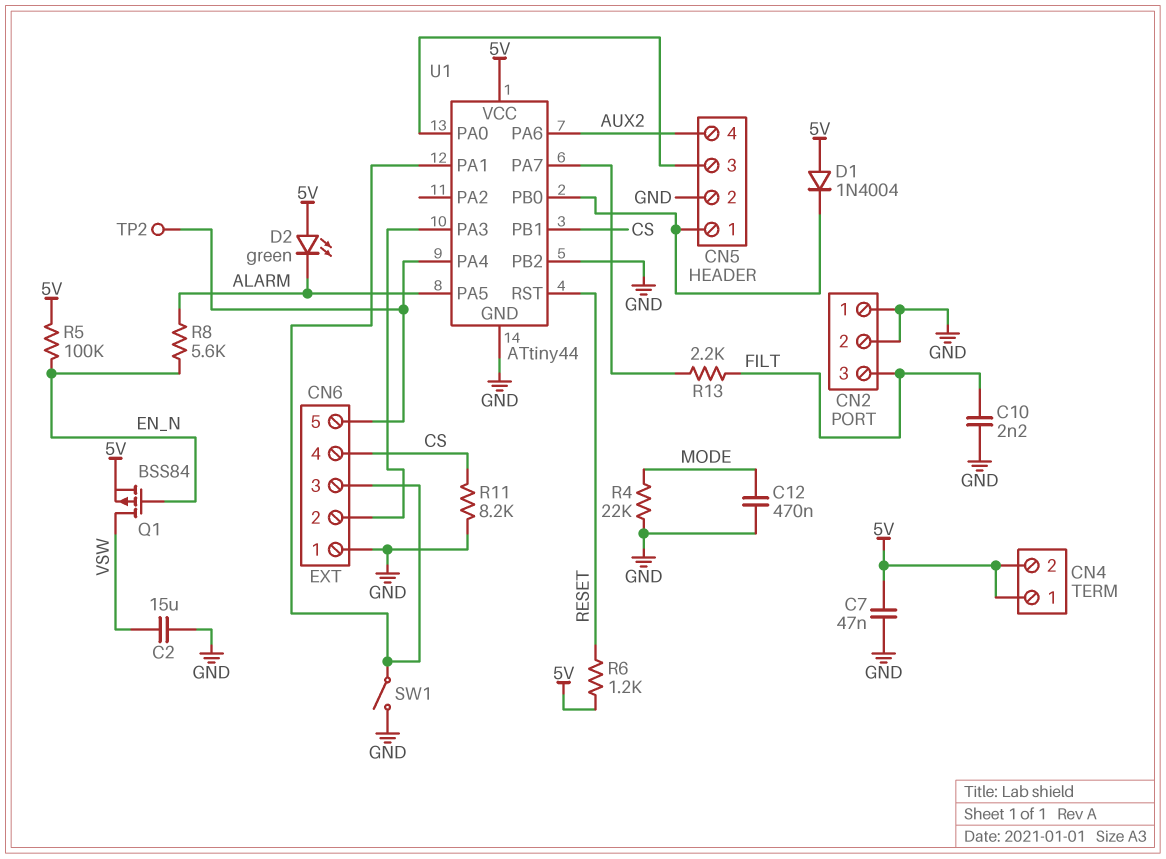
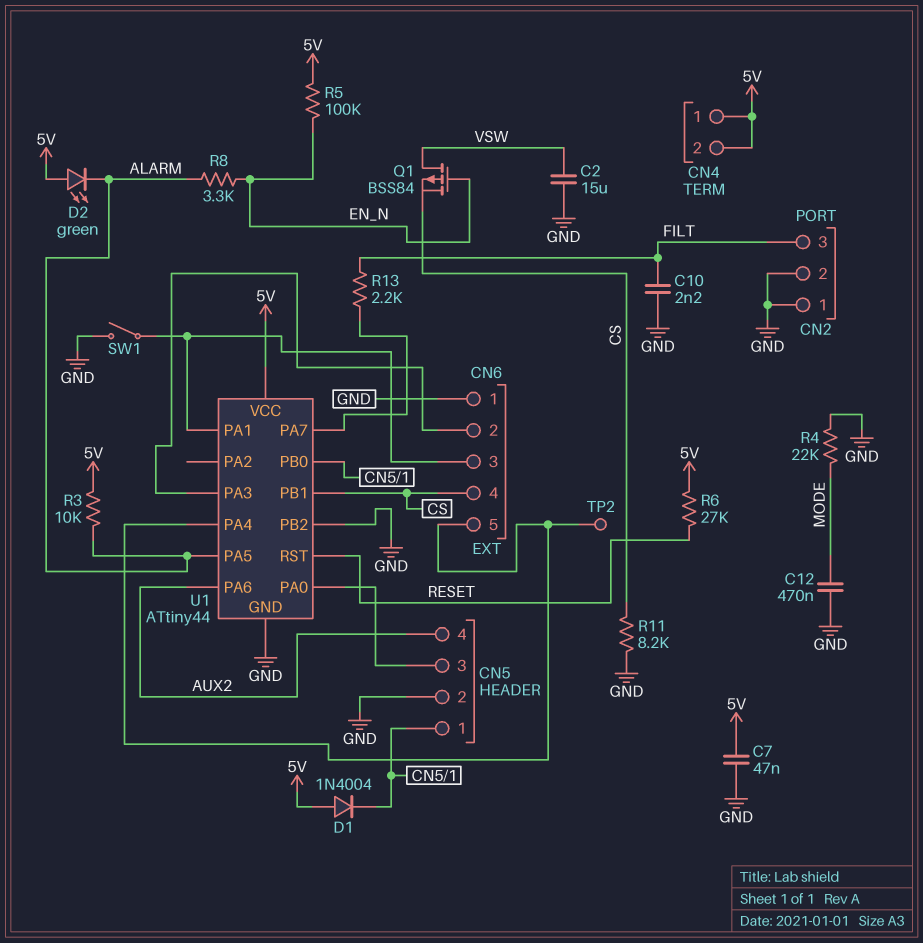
Q1: PMOS BSS84 (G EN_N, D VSW, S 5V) -> PMOS BSS84 (G EN_N, D VSW, S CS)
R3: none -> 10k (5V, ALARM)
R6: 1.2k (5V, RESET) -> 27k (5V, RESET)
R8: 5.6k (ALARM, EN_N) -> 3.3k (ALARM, EN_N)

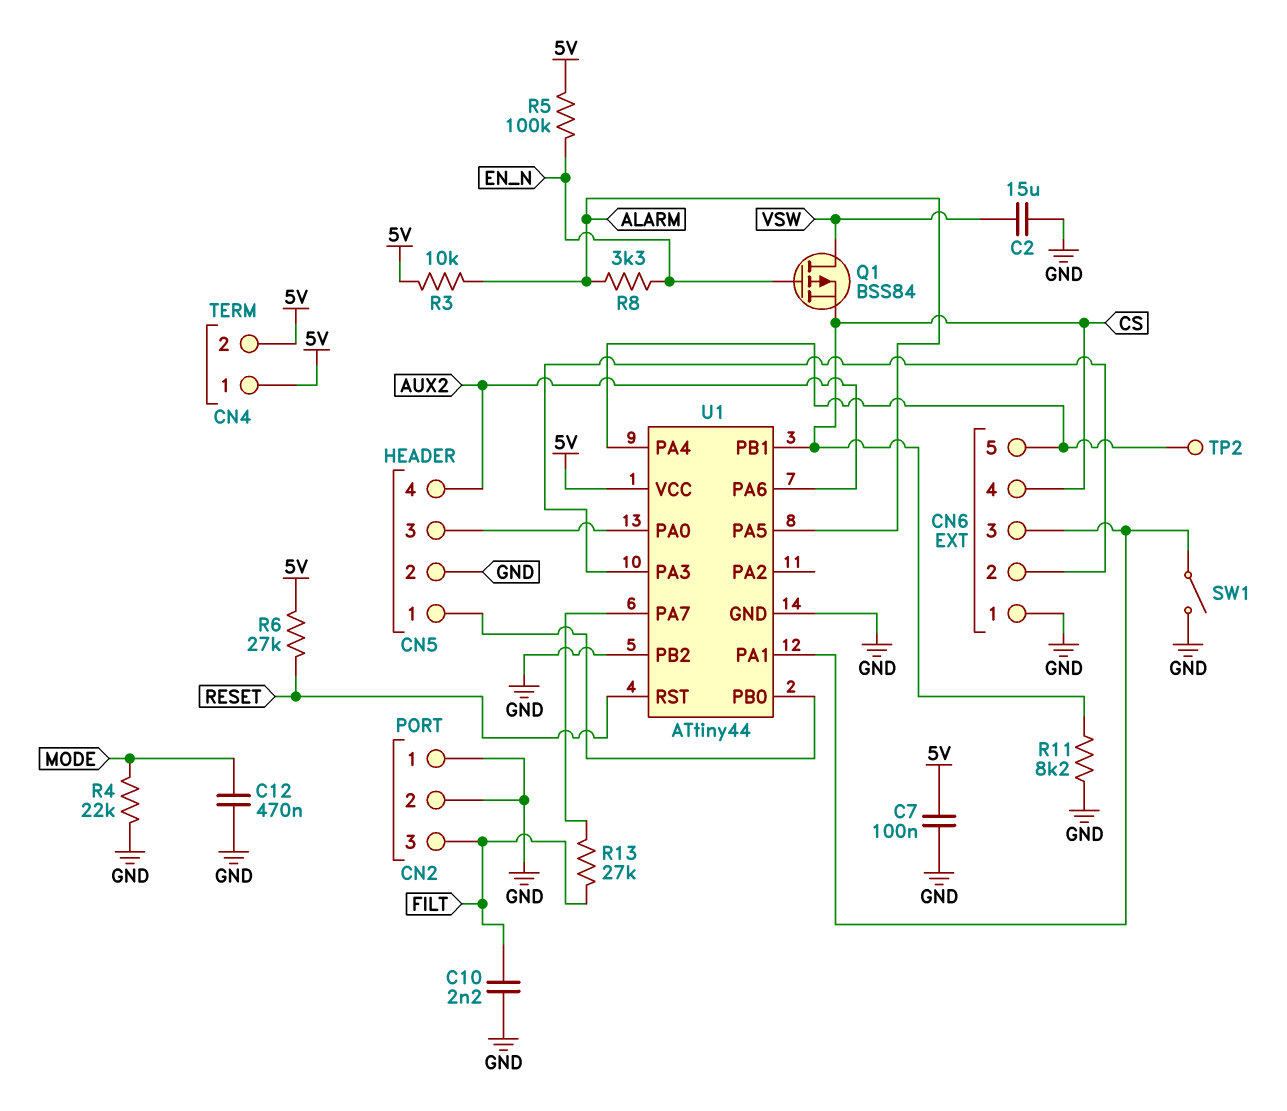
C7: 47nF (5V, GND) -> 100nF (5V, GND)
D1: diode 1N4004 (A 5V, K CN5/1) -> none
D2: LED green (A 5V, K ALARM) -> none
R13: 2.2k (FILT, U1/PA7) -> 27k (FILT, U1/PA7)

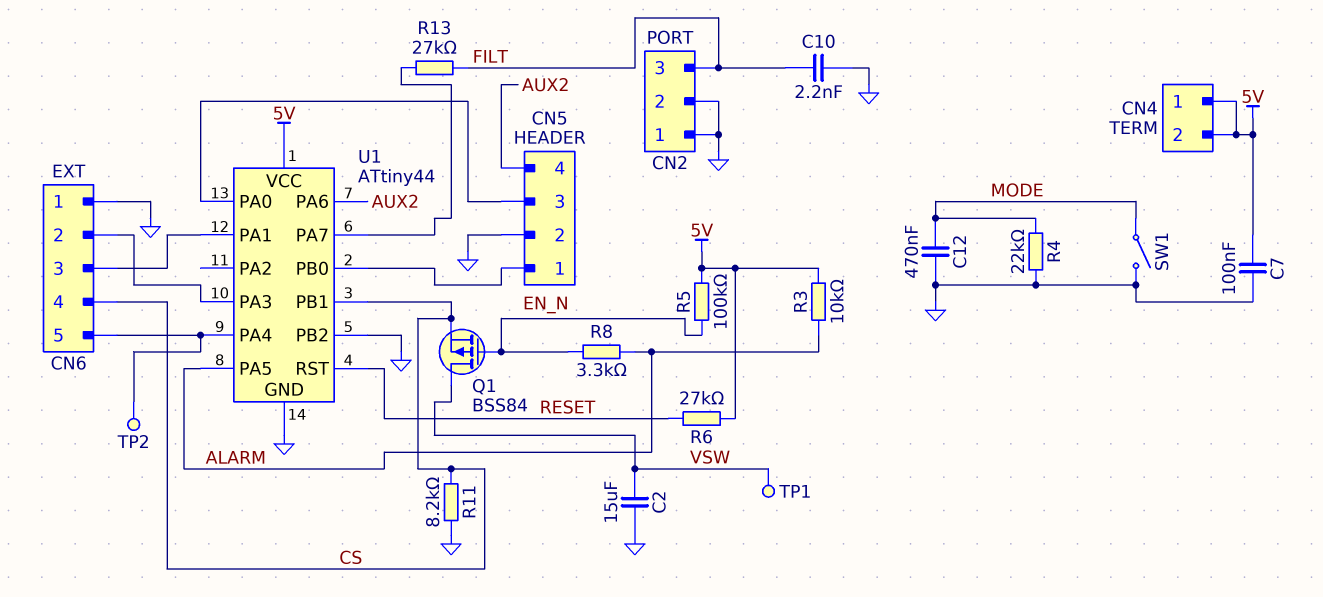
SW1: switch (CN6/3, GND) -> switch (GND, MODE)
TP1: none -> test point (VSW)

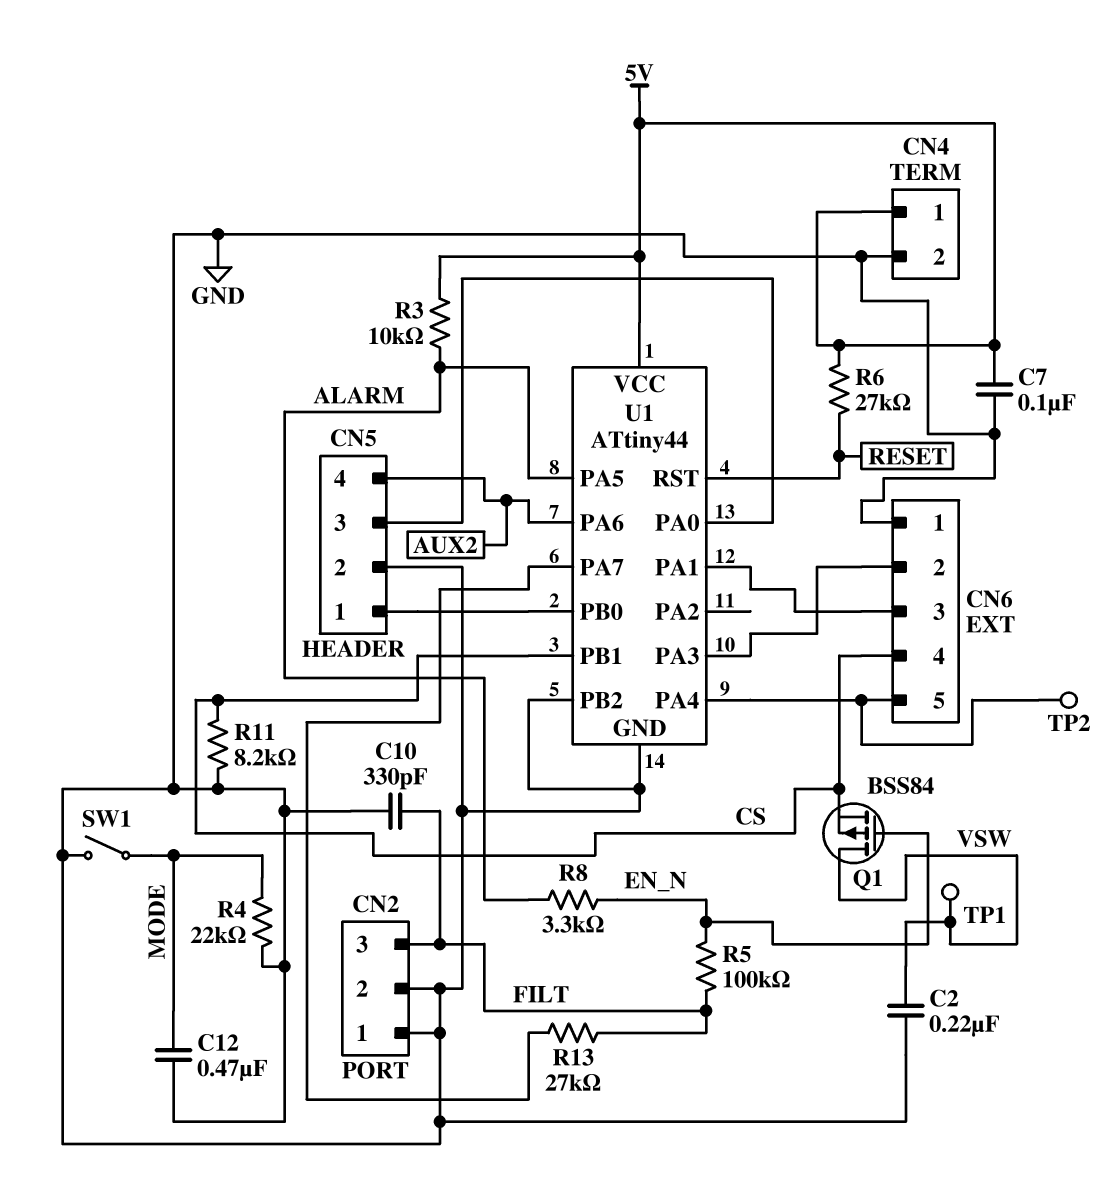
C2: 15uF (GND, VSW) -> 220nF (GND, VSW)
C10: 2.2nF (FILT, GND) -> 330pF (FILT, GND)
CN4 pin 2: 5V -> GND
R5: 100k (5V, EN_N) -> 100k (EN_N, FILT)

